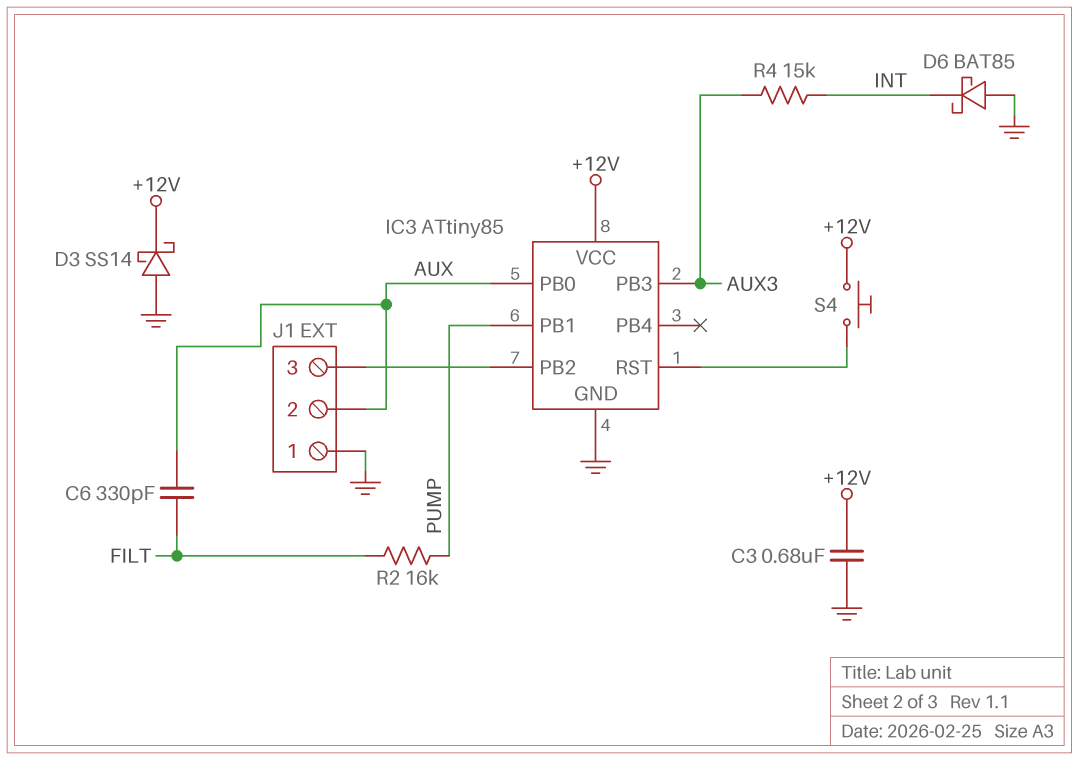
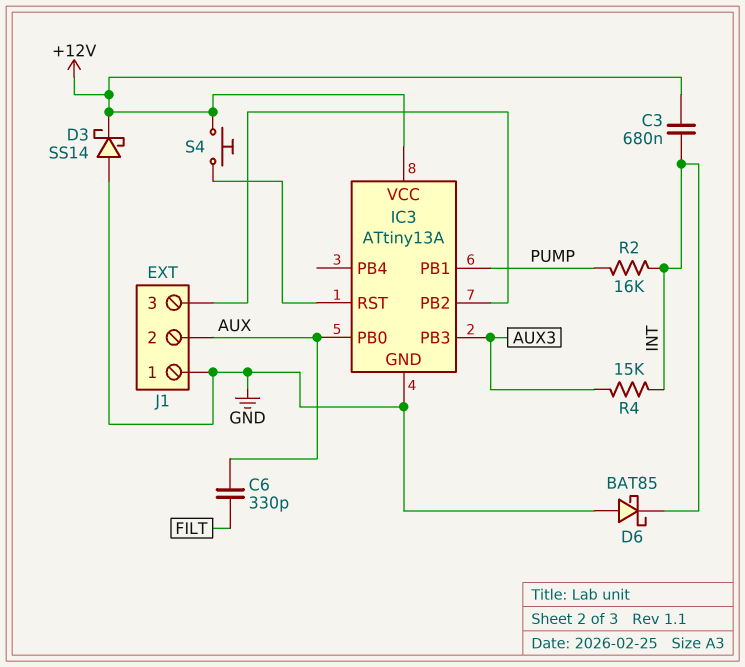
C3: 680nF (+12V, GND) -> 680nF (+12V, INT)
IC3: ATtiny85 -> ATtiny13A
R2: 16k (FILT, PUMP) -> 16k (INT, PUMP)

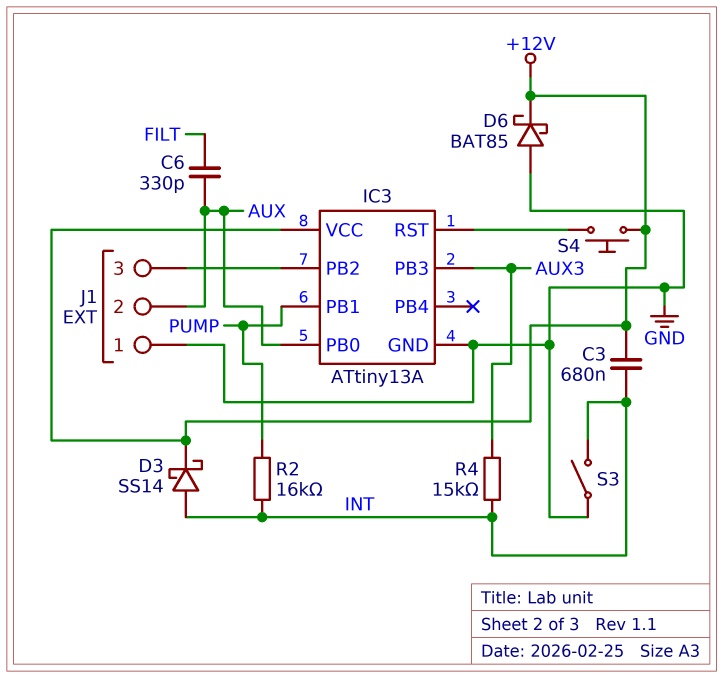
D3: schottky SS14 (A GND, K +12V) -> schottky SS14 (A INT, K +12V)
D6: schottky BAT85 (A GND, K INT) -> schottky BAT85 (A GND, K +12V)
S3: none -> switch (GND, INT)

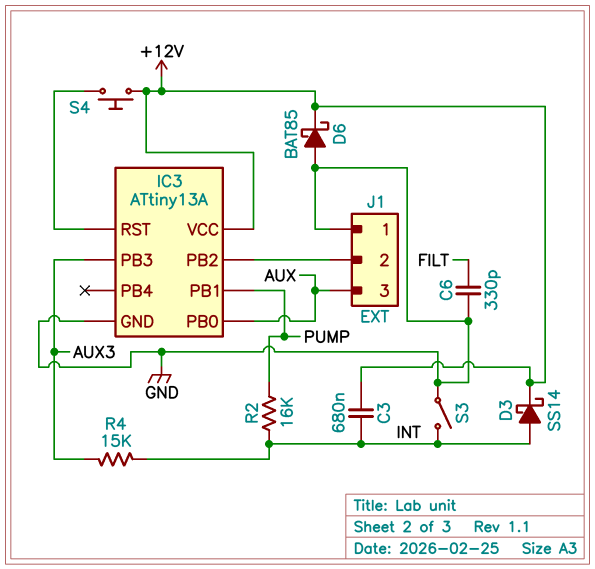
C6: 330pF (AUX, FILT) -> 330pF (FILT, GND)
J1 pin 2: AUX -> IC3/PB2
J1 pin 3: IC3/PB2 -> AUX

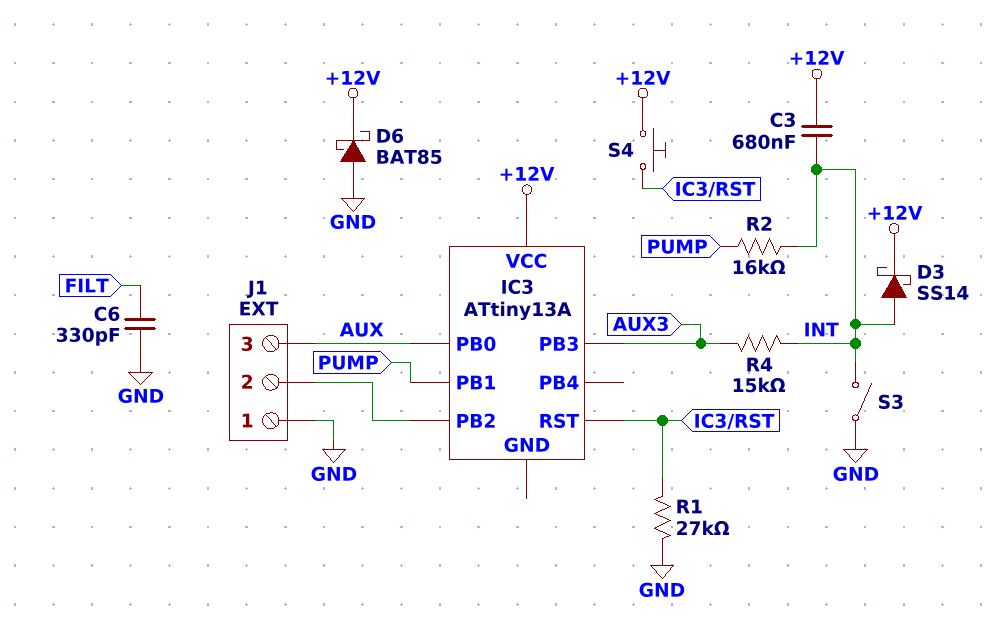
IC3 pin GND: GND -> none
R1: none -> 27k (GND, IC3/RST)

